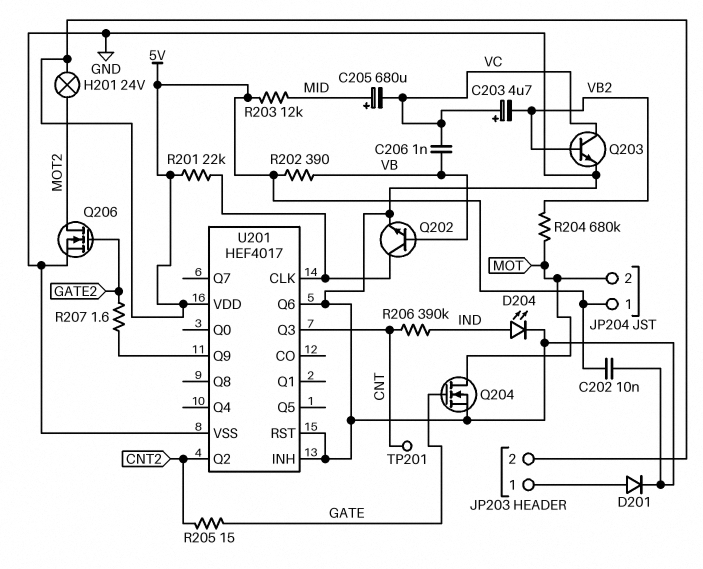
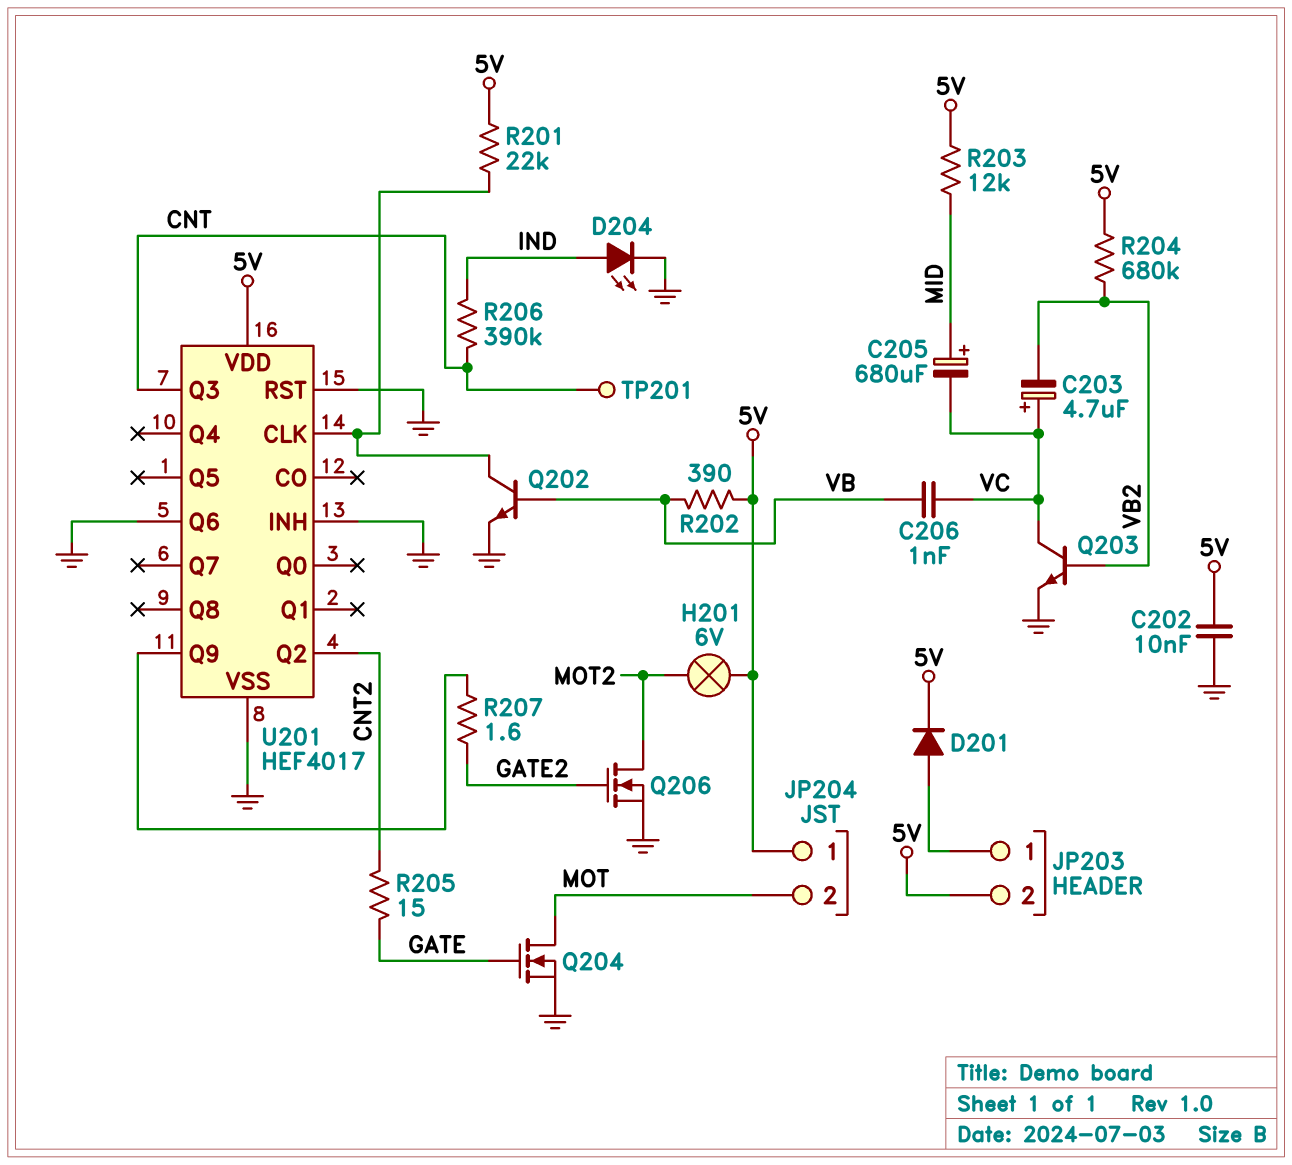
D201: diode (A JP203/1, K GND) -> diode (A JP203/1, K 5V)
H201: lamp 24V (5V, MOT2) -> lamp 6V (5V, MOT2)
R204: 680k (MOT, VB2) -> 680k (5V, VB2)

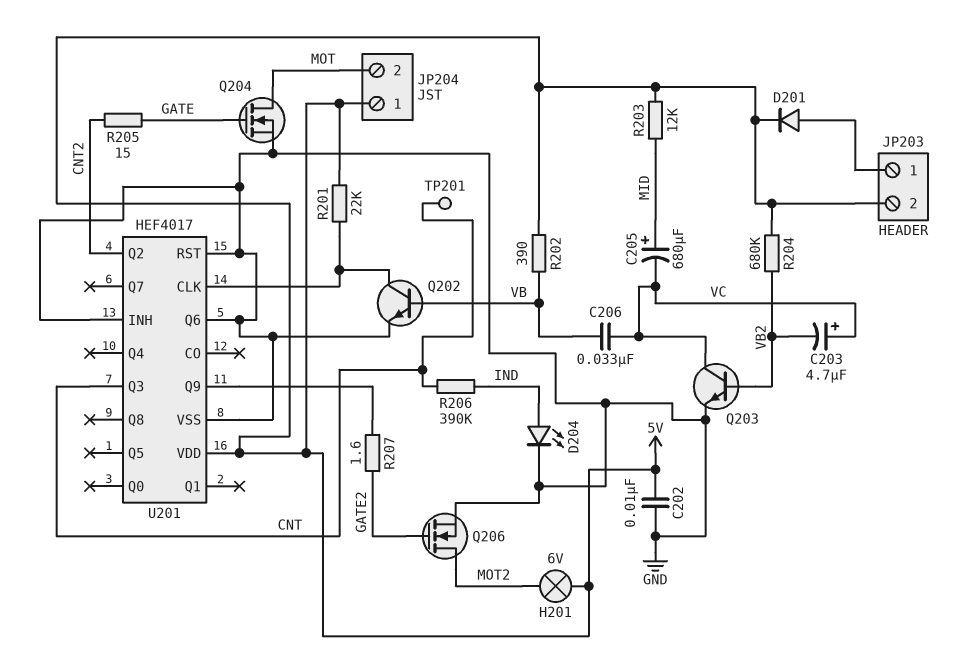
C206: 1nF (VB, VC) -> 33nF (VB, VC)

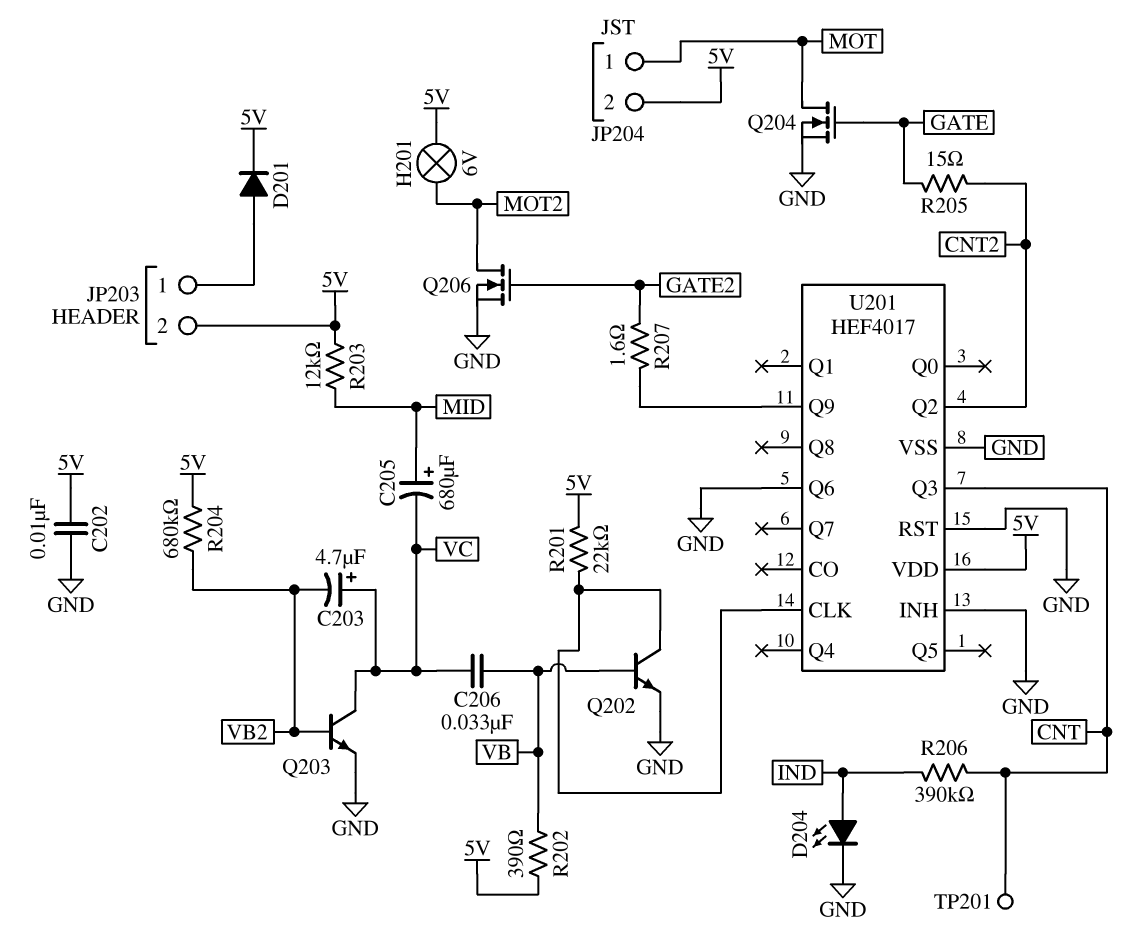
JP204 pin 1: 5V -> MOT
JP204 pin 2: MOT -> 5V

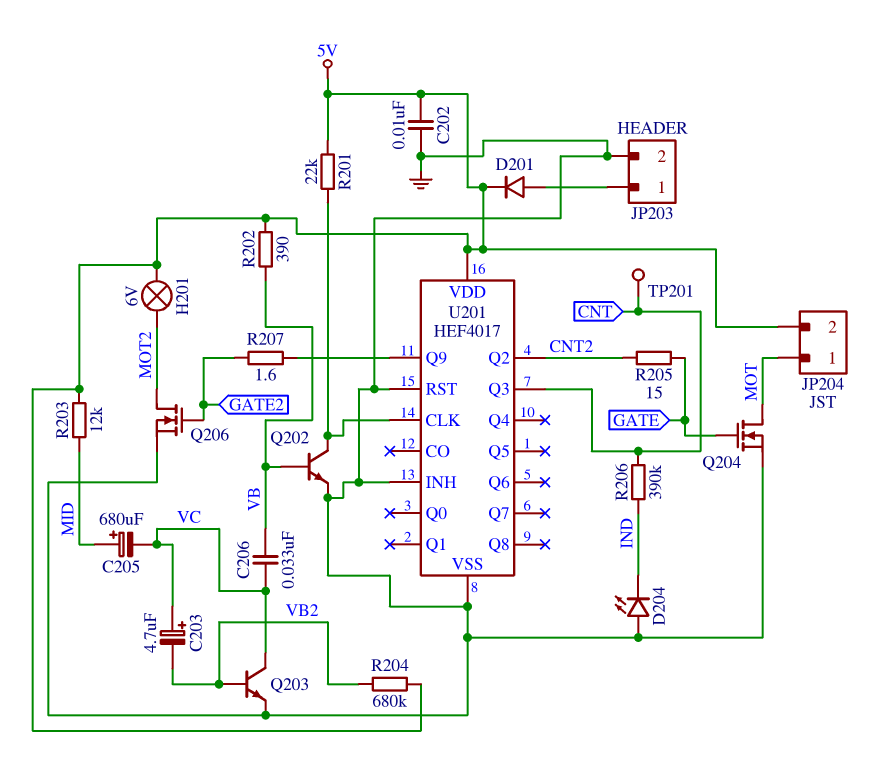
D204: LED (A IND, K GND) -> LED (A GND, K IND)
JP203 pin 2: 5V -> GND
U201 pin Q6: GND -> none

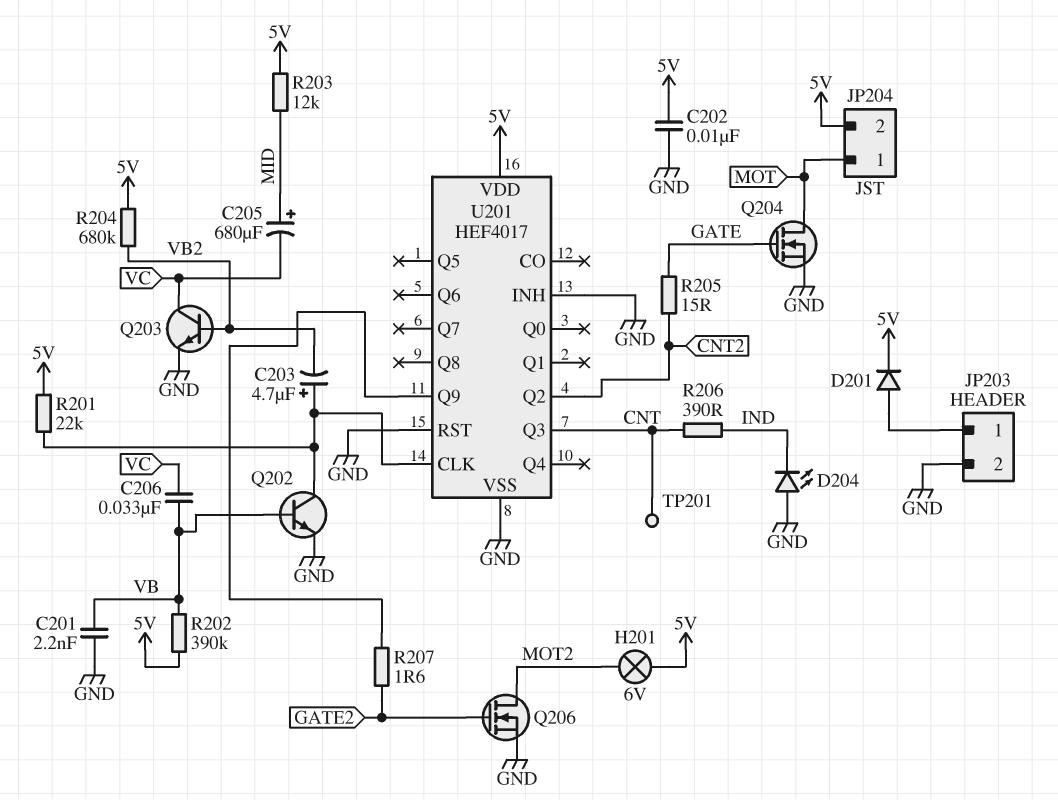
C201: none -> 2.2nF (GND, VB)
C203: 4.7uF (plus VC, minus VB2) -> 4.7uF (plus U201/CLK, minus VB2)
R202: 390 (5V, VB) -> 390k (5V, VB)
R206: 390k (CNT, IND) -> 390 (CNT, IND)

